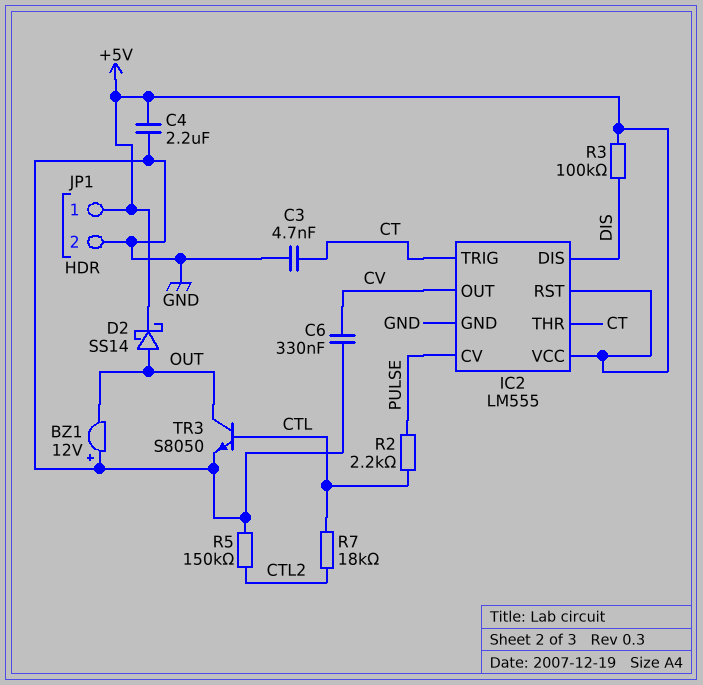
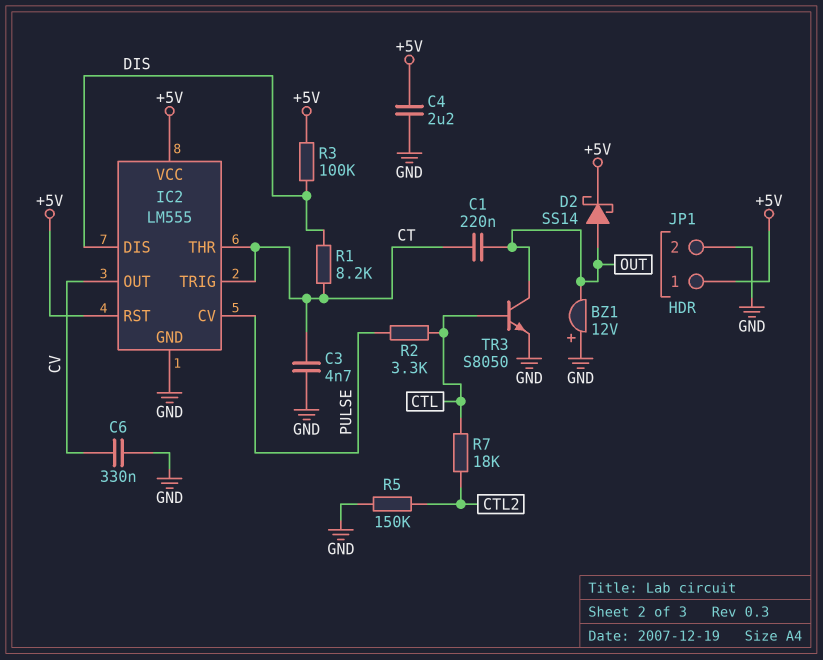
C1: none -> 220nF (CT, OUT)
R1: none -> 8.2k (CT, DIS)
R2: 2.2k (CTL, PULSE) -> 3.3k (CTL, PULSE)

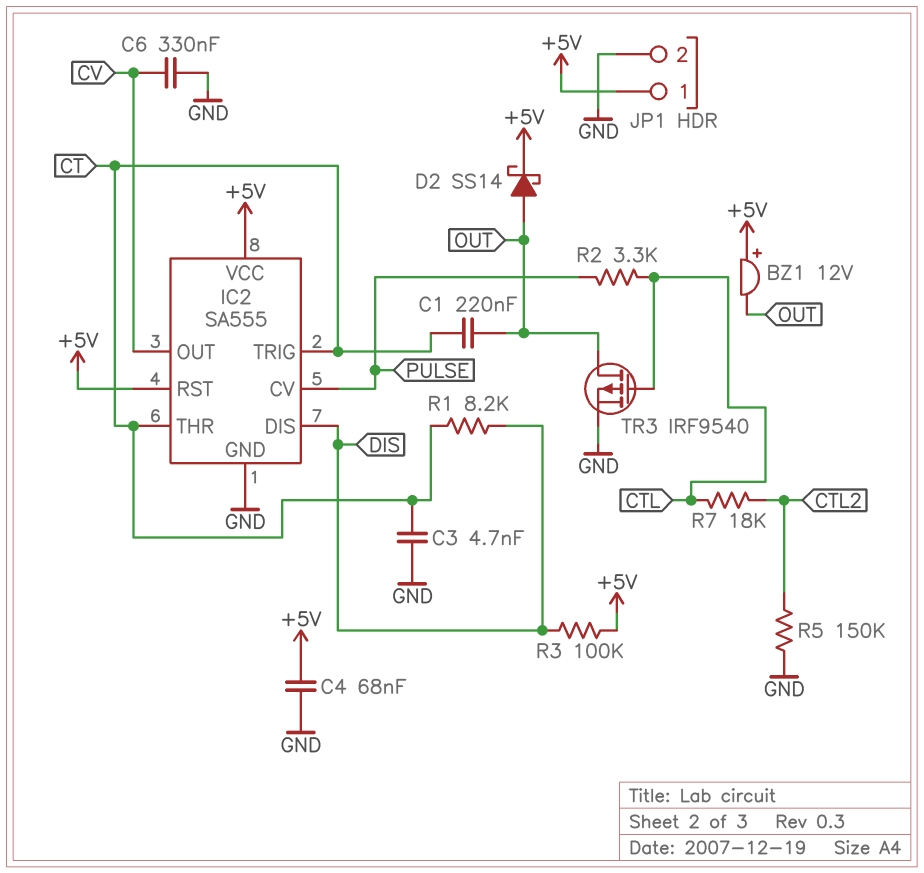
BZ1: buzzer 12V (plus GND, minus OUT) -> buzzer 12V (plus +5V, minus OUT)
C4: 2.2uF (+5V, GND) -> 68nF (+5V, GND)
IC2: LM555 -> SA555
TR3: NPN S8050 (B CTL, C OUT, E GND) -> PMOS IRF9540 (G CTL, D OUT, S GND)

